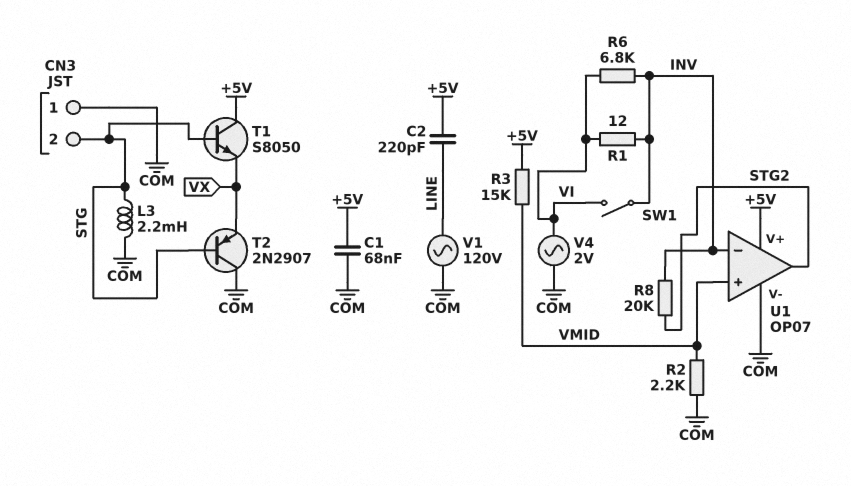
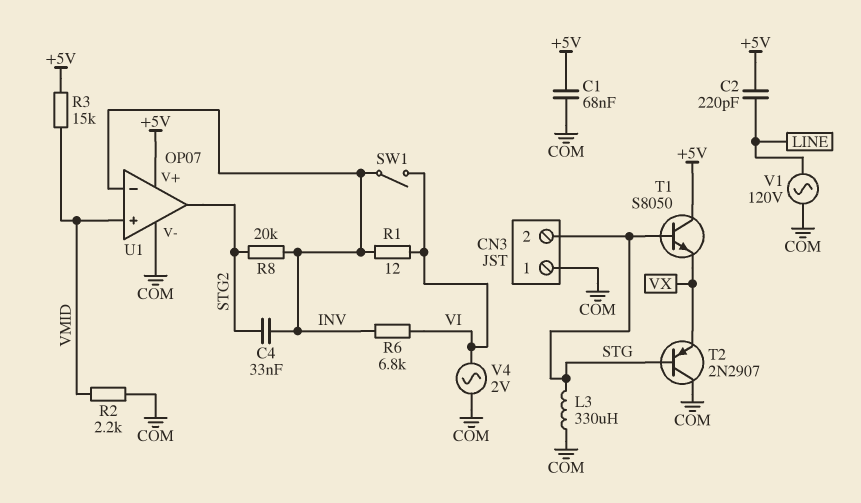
C4: none -> 33nF (INV, STG2)
L3: 2.2mH (COM, STG) -> 330uH (COM, STG)

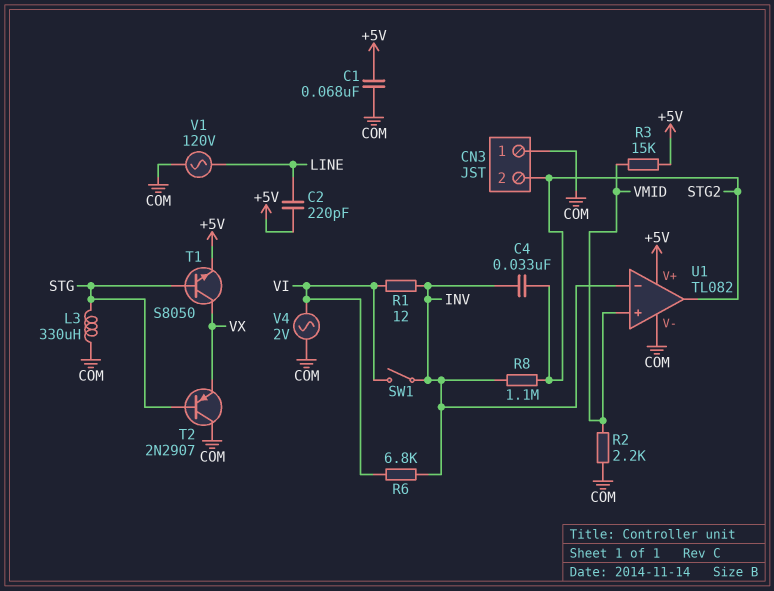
CN3 pin 2: STG -> STG2
R8: 20k (INV, STG2) -> 1.1M (INV, STG2)
T1: NPN S8050 (B STG, C +5V, E VX) -> NPN S8050 (B STG, C VX, E +5V)
U1: OP07 -> TL082

